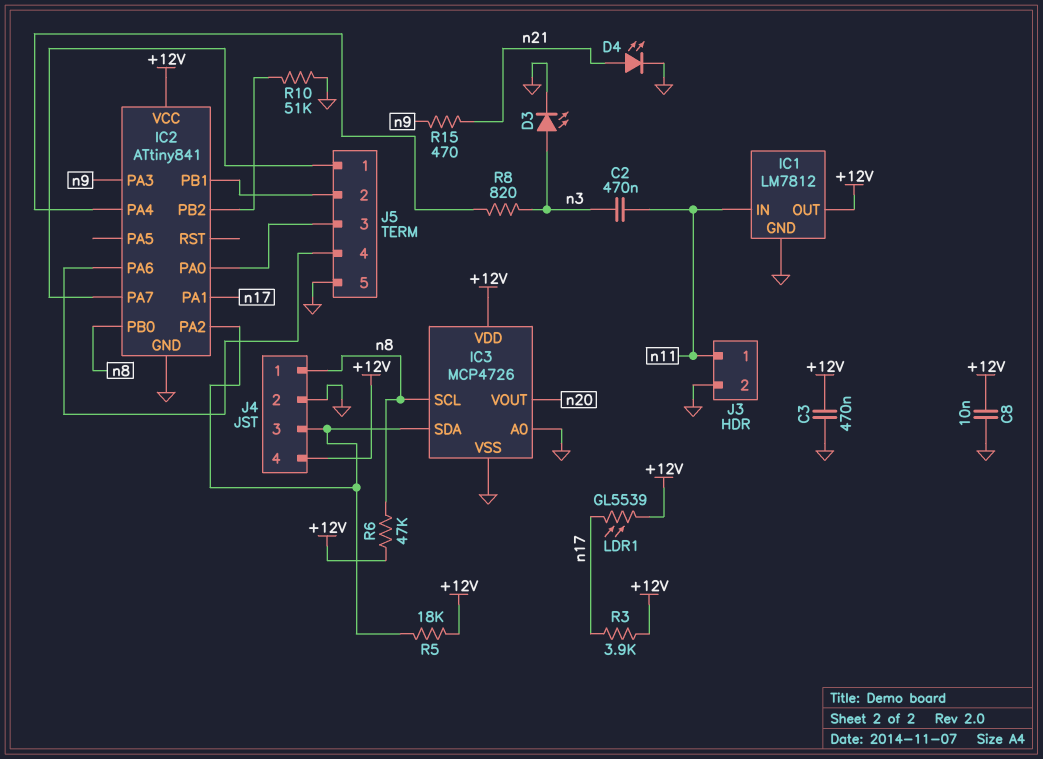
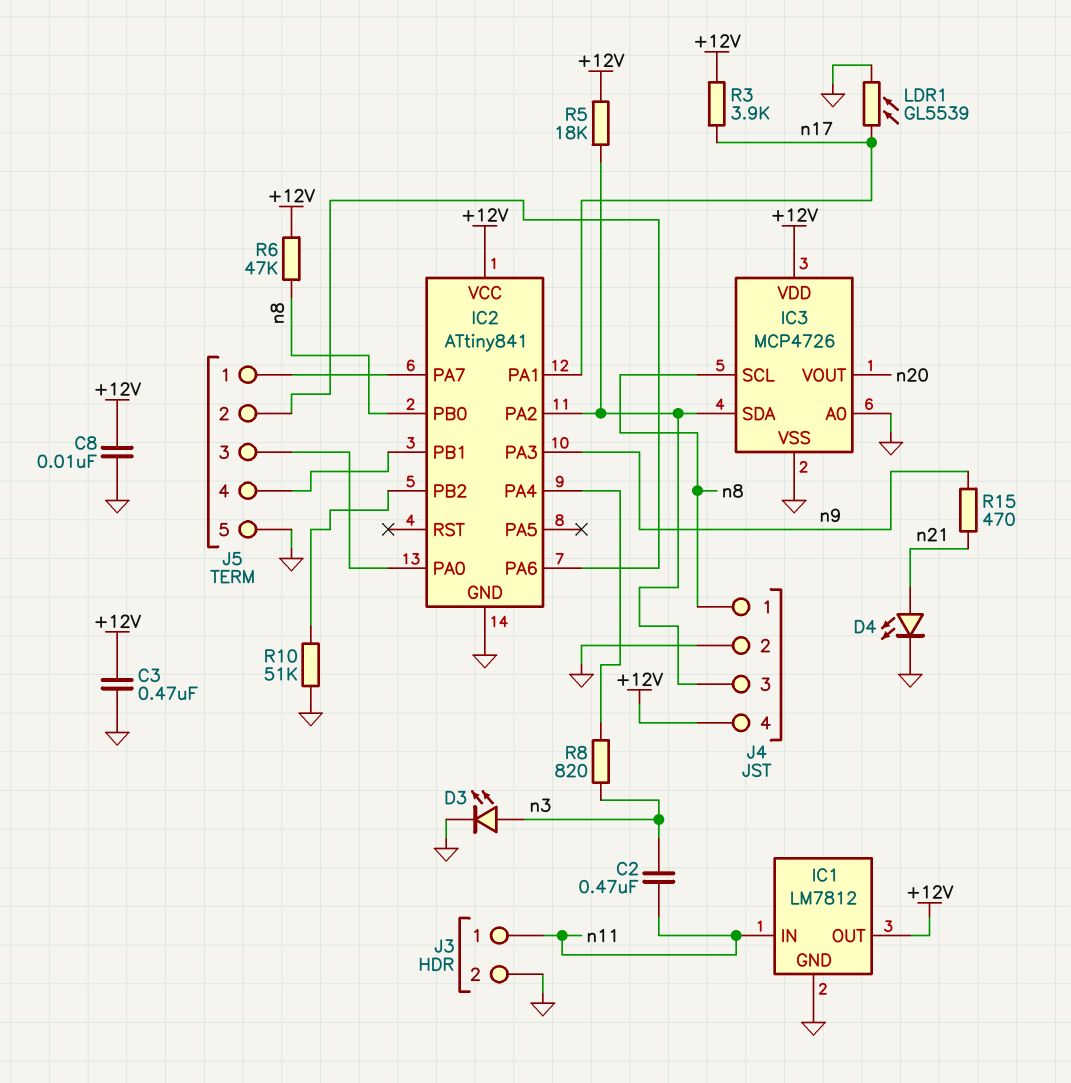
J5 pin 2: IC2/PB1 -> IC2/PA6
J5 pin 4: IC2/PA6 -> IC2/PB1
LDR1: GL5539 (+12V, n17) -> GL5539 (GND, n17)

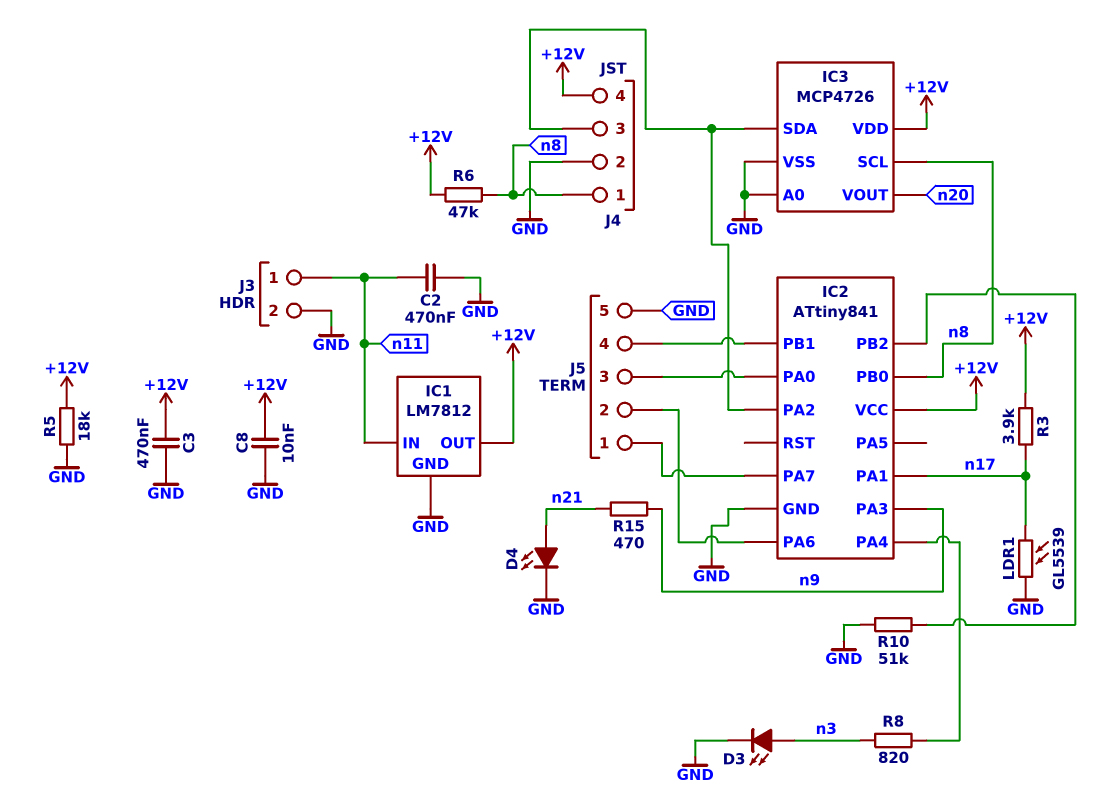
C2: 470nF (n3, n11) -> 470nF (GND, n11)
R5: 18k (+12V, IC2/PA2) -> 18k (+12V, GND)

